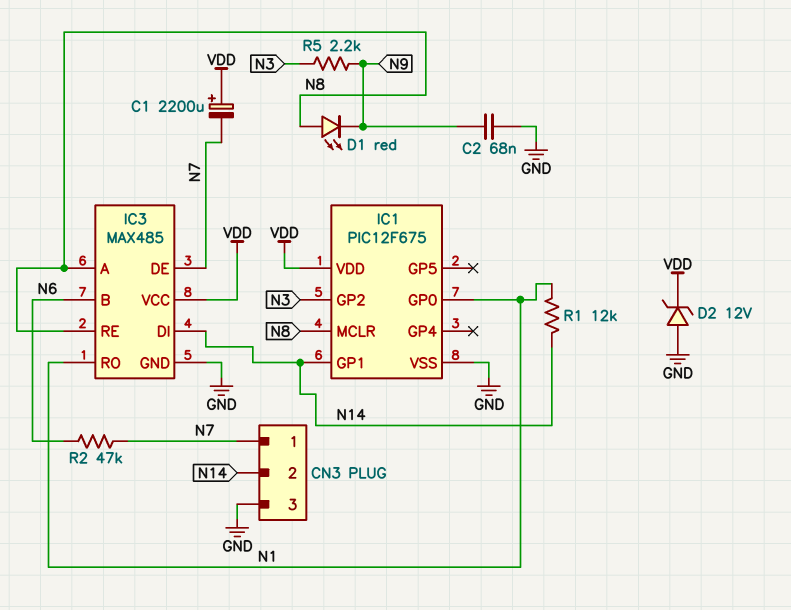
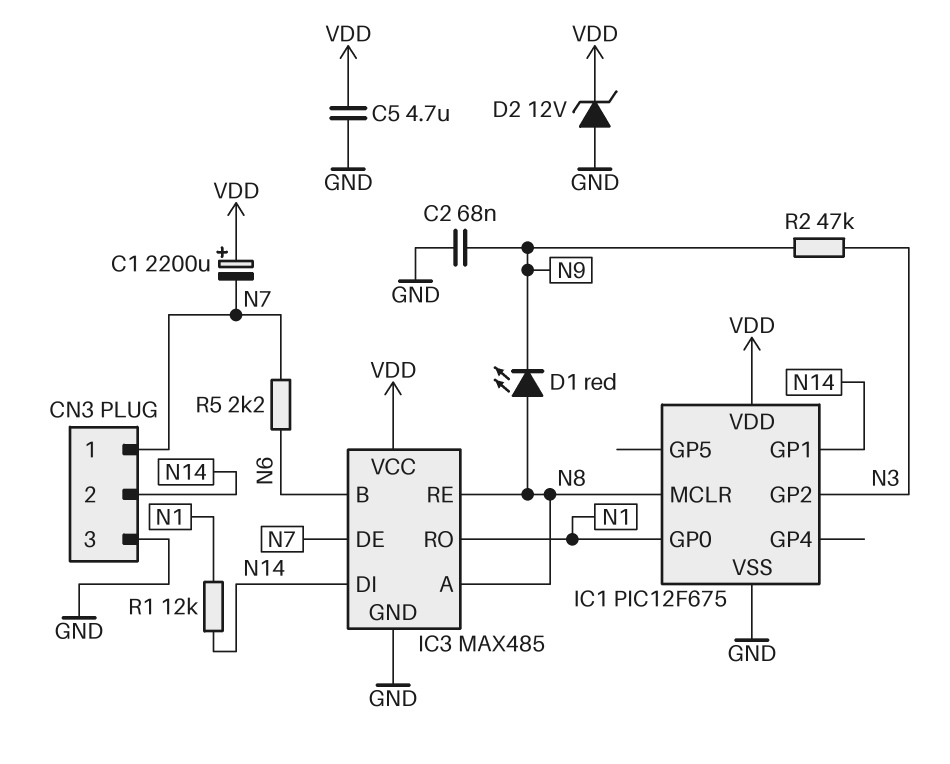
C5: none -> 4.7uF (GND, VDD)
R2: 47k (N6, N7) -> 47k (N3, N9)
R5: 2.2k (N3, N9) -> 2.2k (N6, N7)

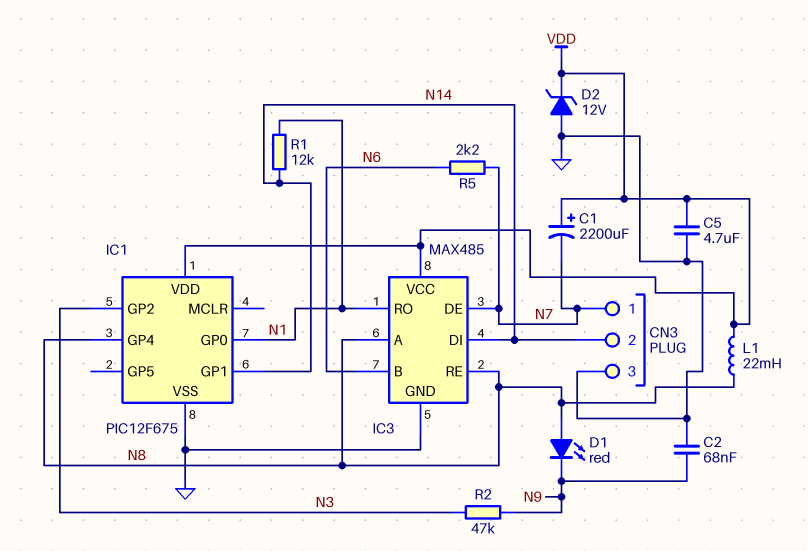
IC1 pin GP4: none -> N8
IC1 pin MCLR: N8 -> none
L1: none -> 22mH (N8, VDD)

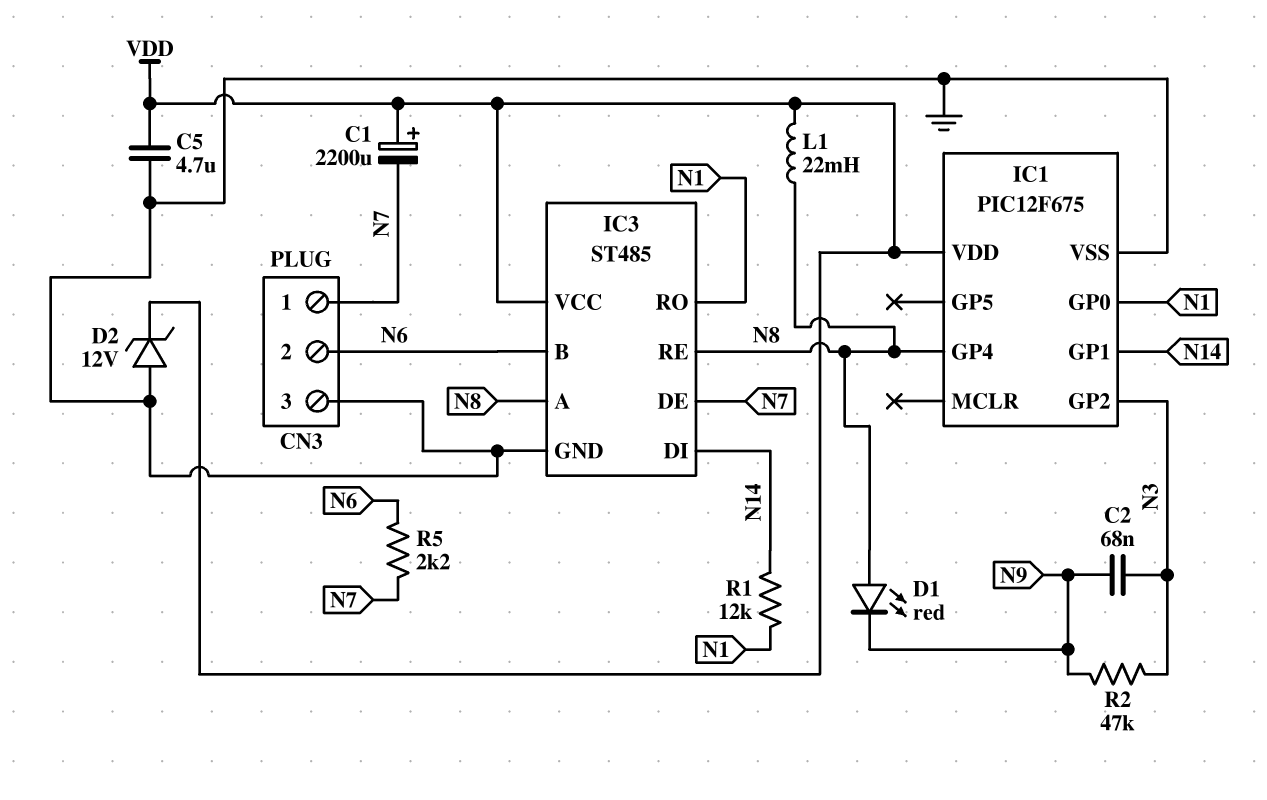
C2: 68nF (GND, N9) -> 68nF (N3, N9)
CN3 pin 2: N14 -> N6
IC3: MAX485 -> ST485

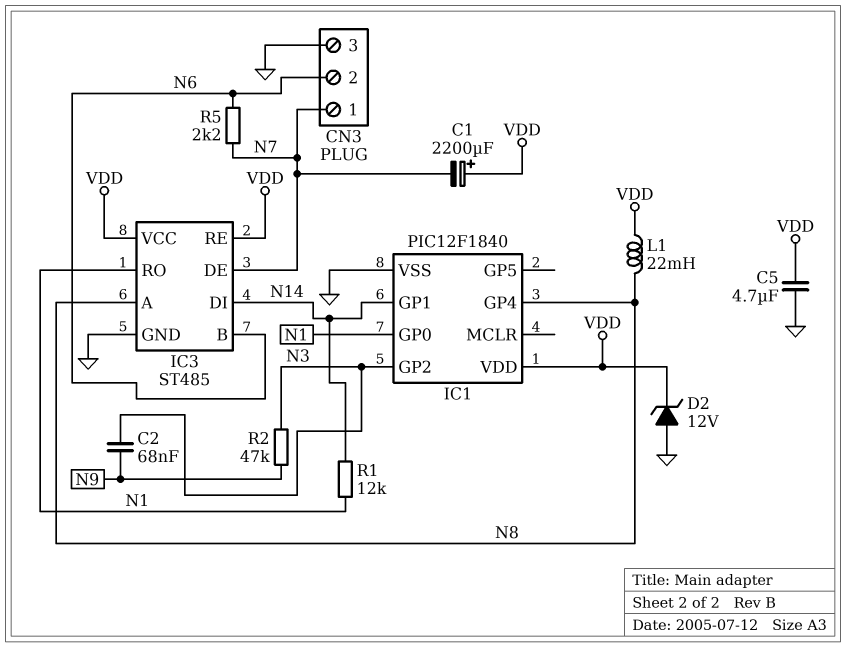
D1: LED red (A N8, K N9) -> none
IC1: PIC12F675 -> PIC12F1840
IC3 pin RE: N8 -> VDD

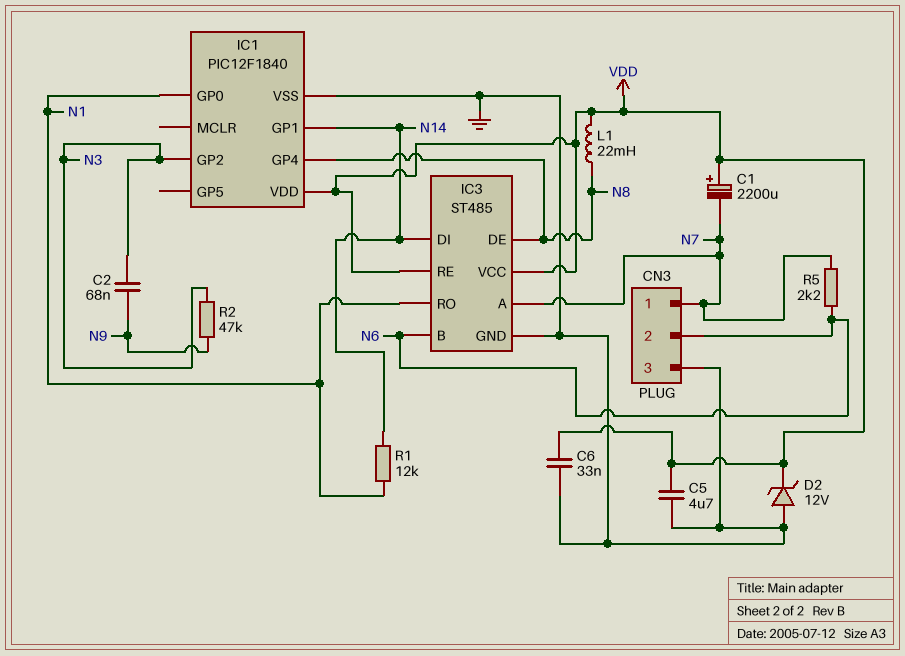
C6: none -> 33nF (GND, VDD)
IC3 pin A: N8 -> N7
IC3 pin DE: N7 -> N8

